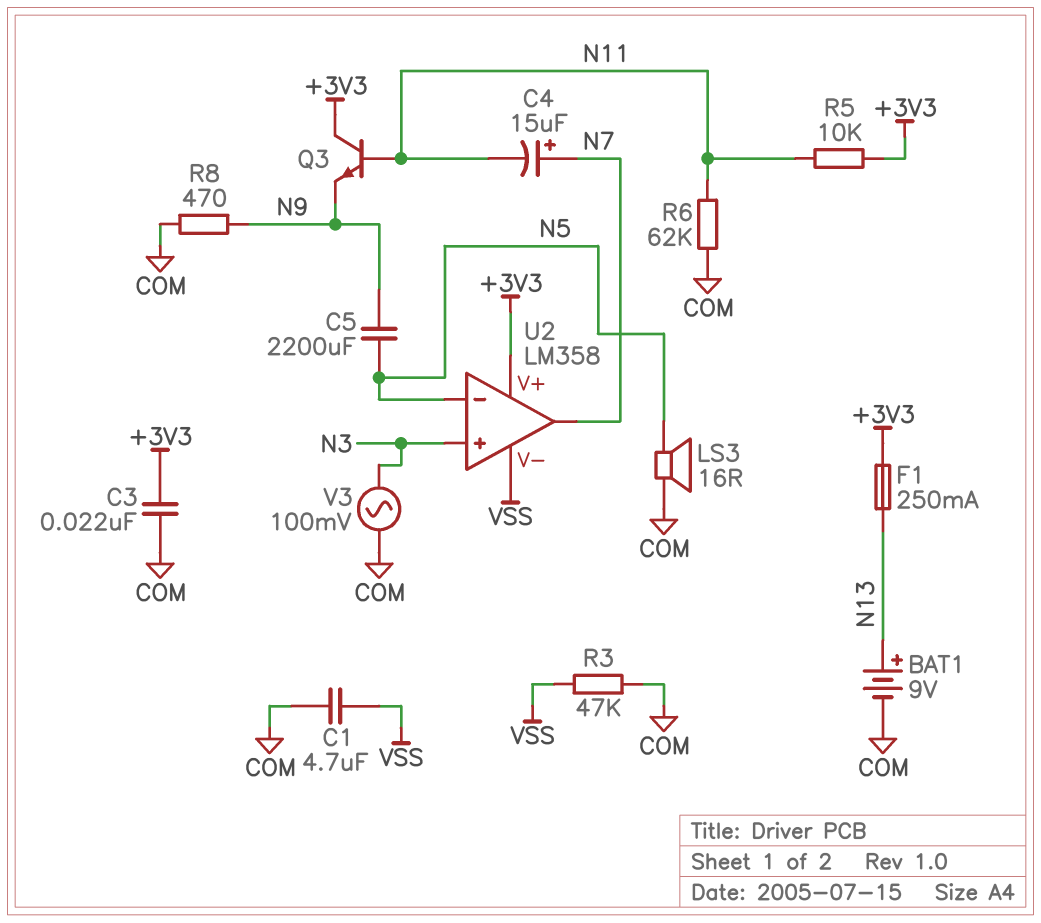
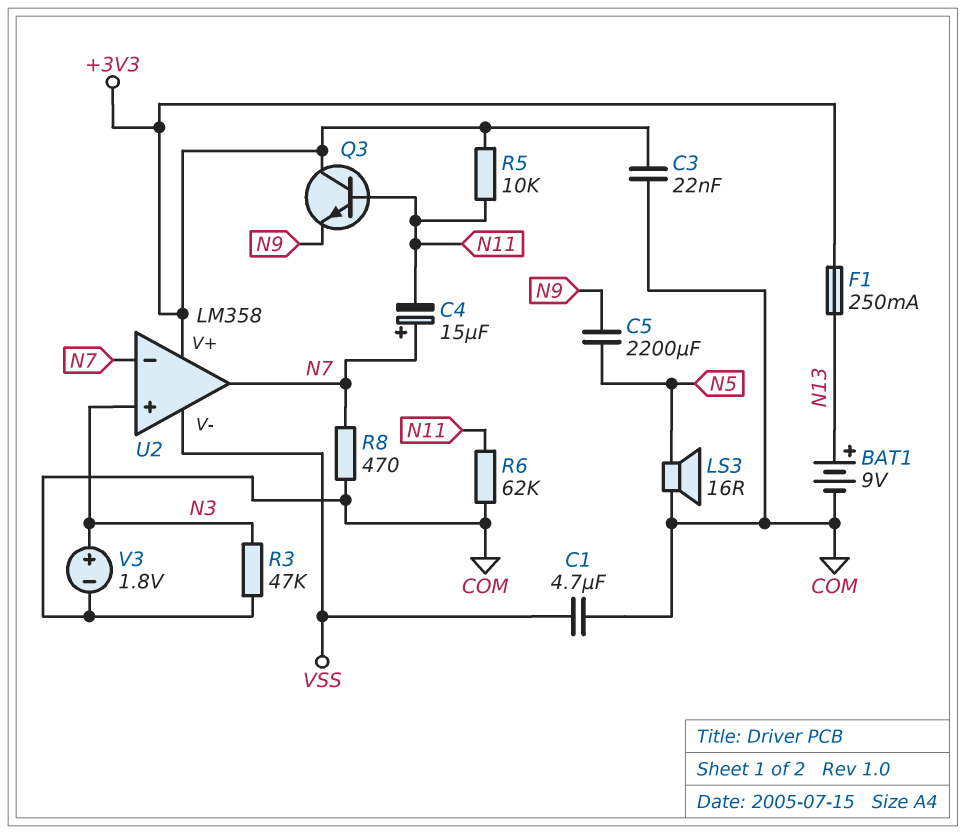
R3: 47k (COM, VSS) -> 47k (COM, N3)
R8: 470 (COM, N9) -> 470 (COM, N7)
U2 pin in-: N5 -> N7
V3: AC 100mV (COM, N3) -> 1.8V (plus N3, minus COM)

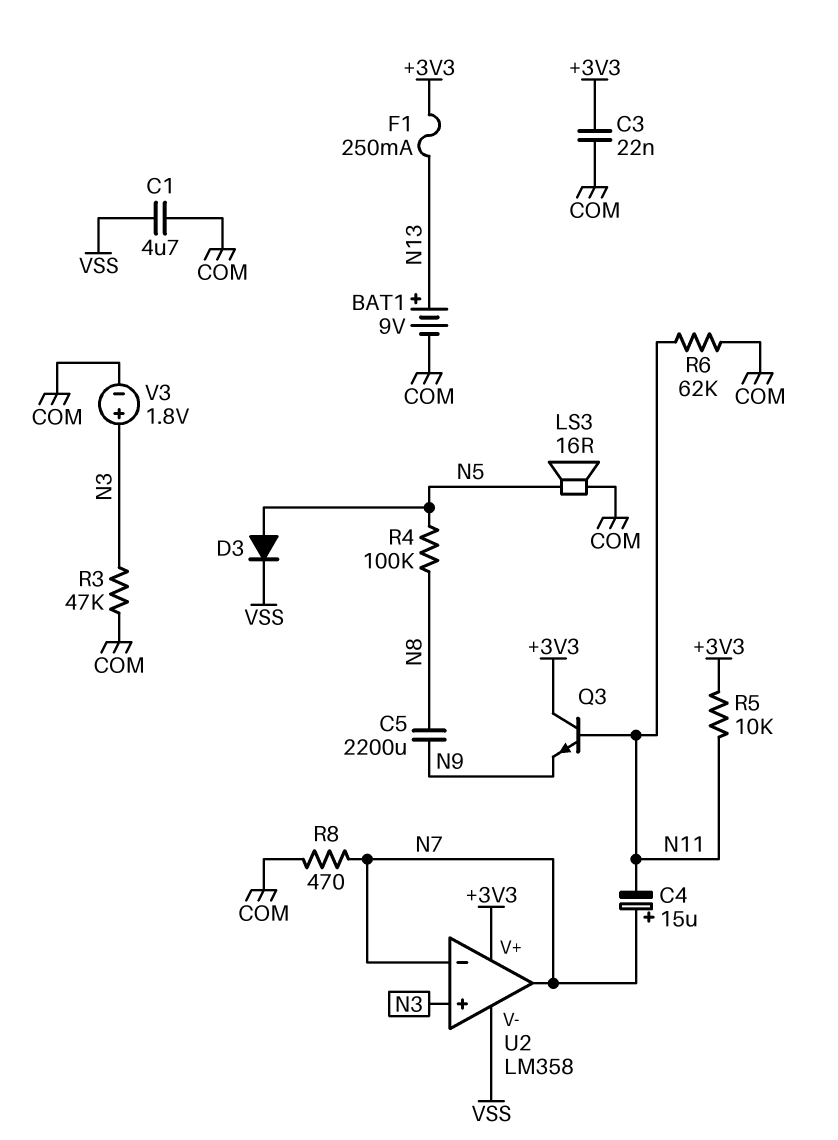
C5: 2200uF (N5, N9) -> 2200uF (N8, N9)
D3: none -> diode (A N5, K VSS)
R4: none -> 100k (N5, N8)

